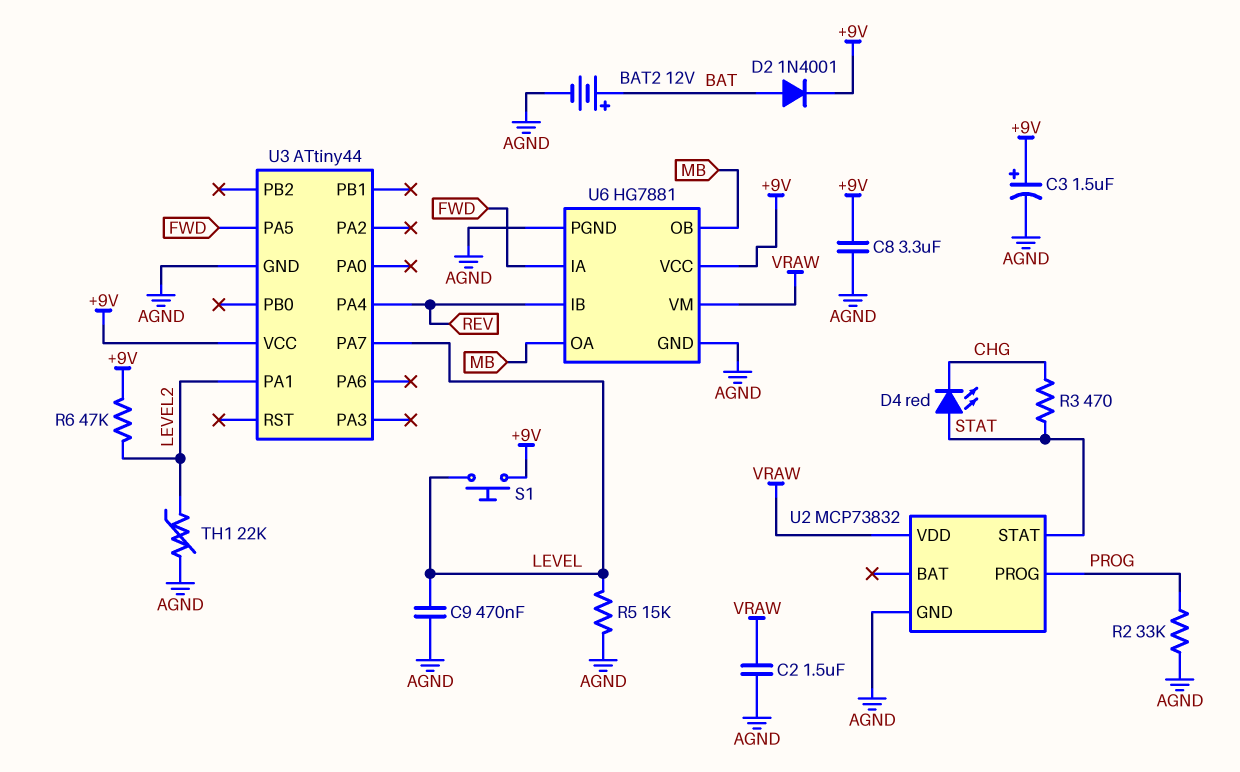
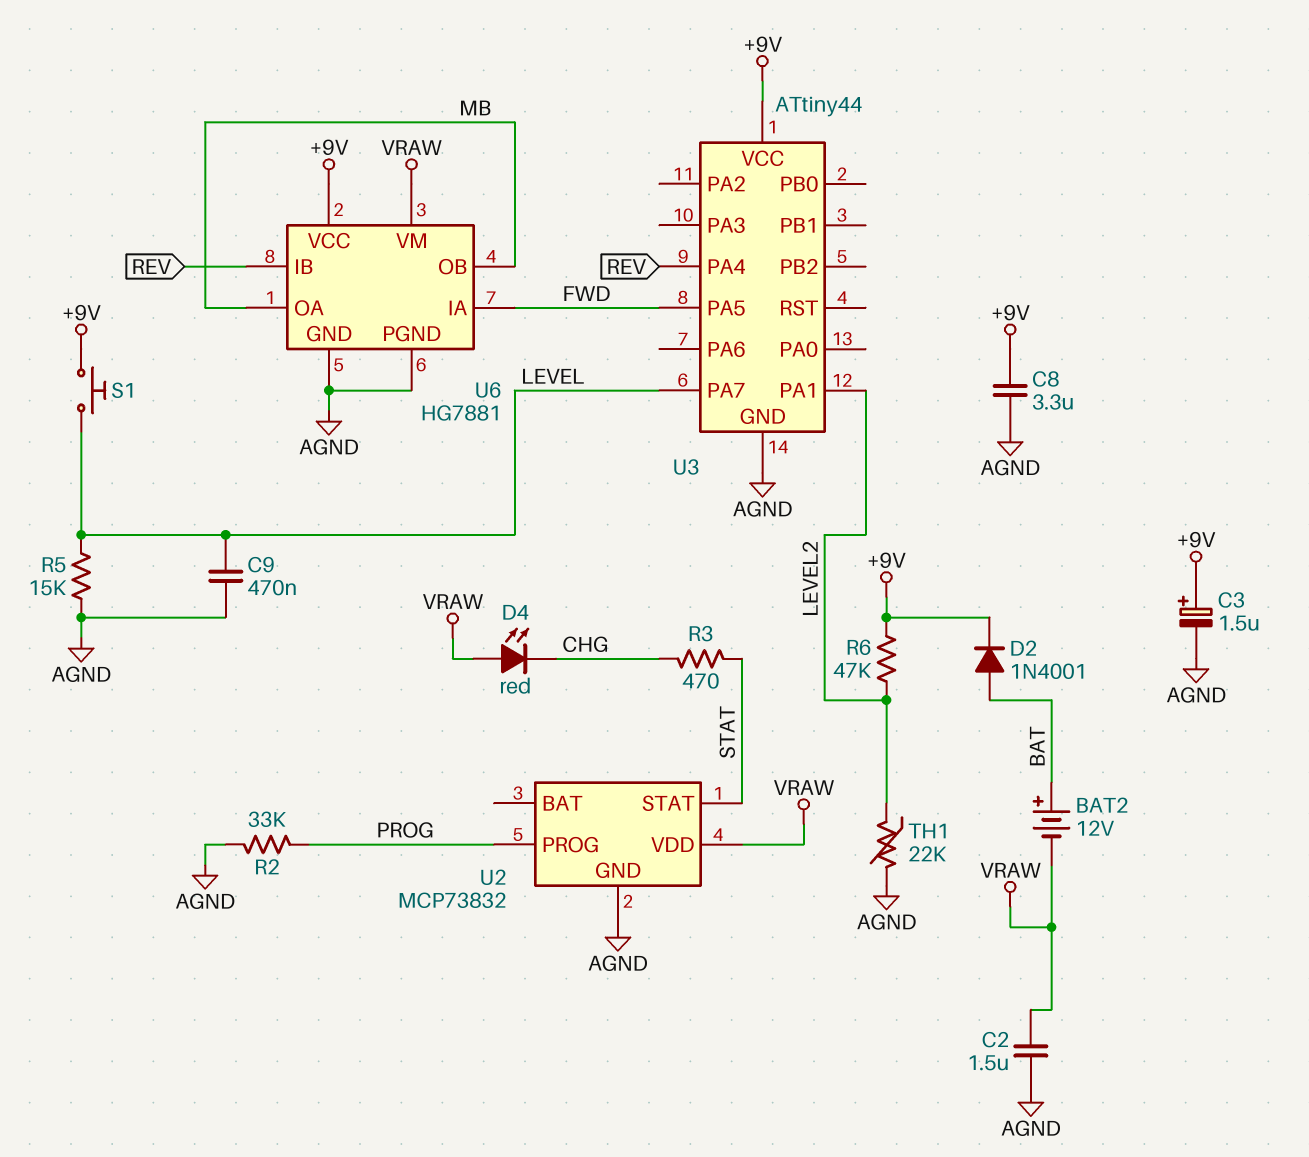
BAT2: 12V (plus BAT, minus AGND) -> 12V (plus BAT, minus VRAW)
D4: LED red (A STAT, K CHG) -> LED red (A VRAW, K CHG)

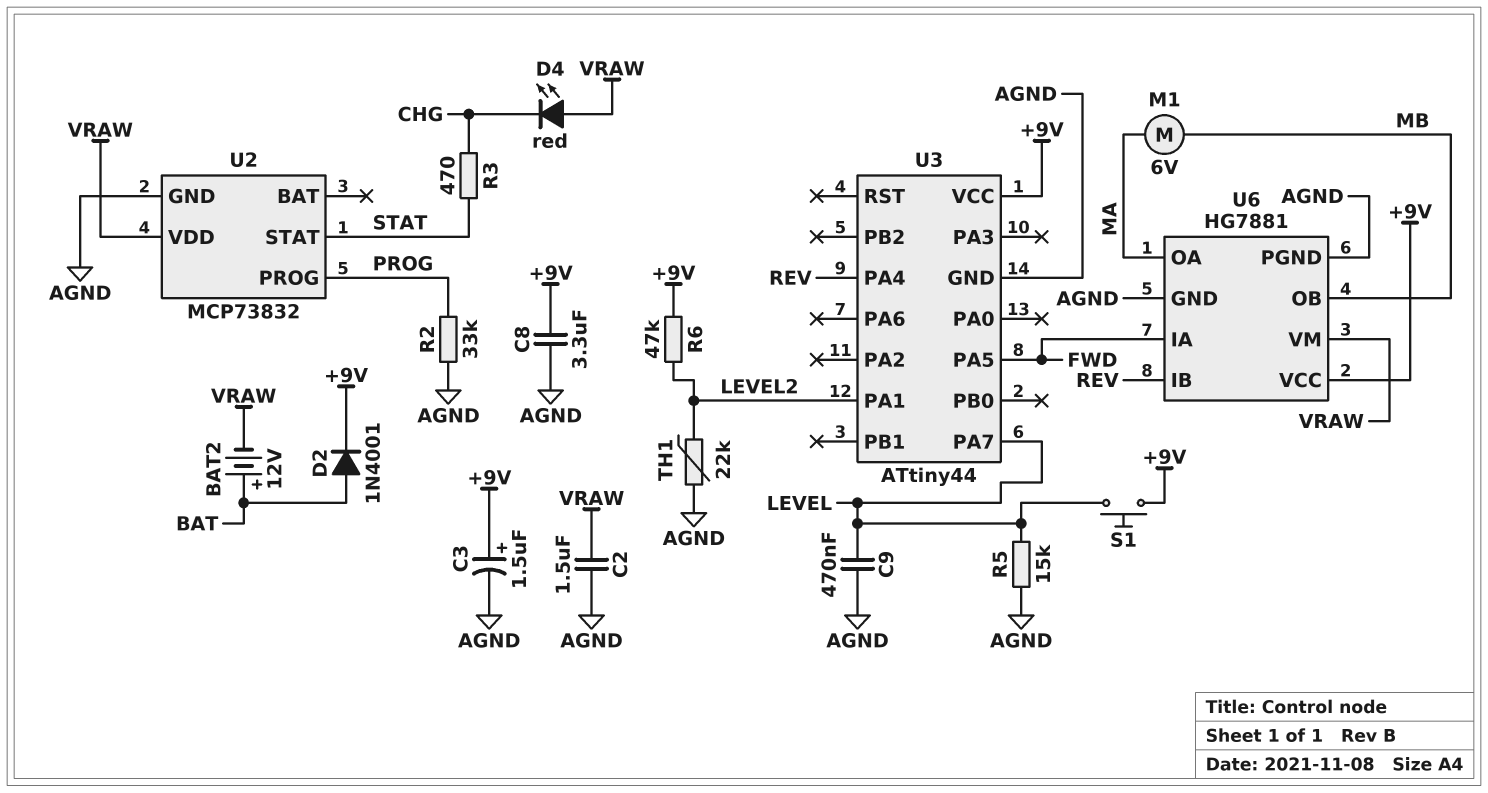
M1: none -> motor 6V (MA, MB)
U6 pin OA: MB -> MA

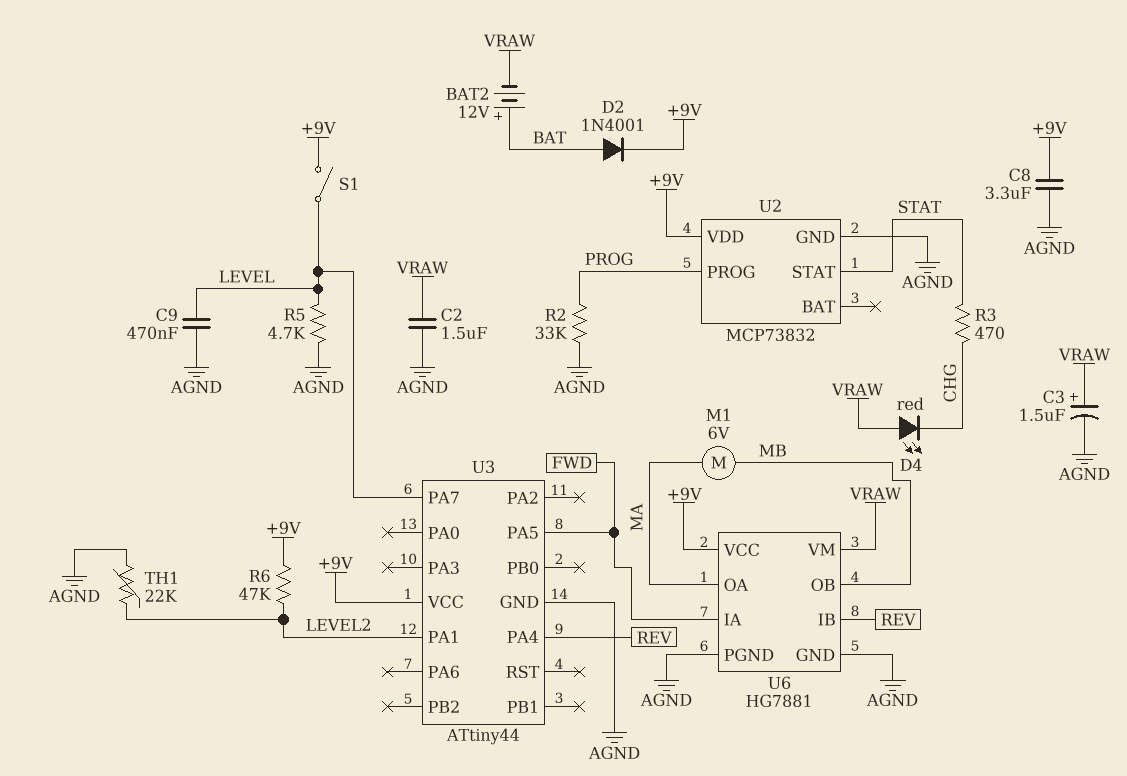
C3: 1.5uF (plus +9V, minus AGND) -> 1.5uF (plus VRAW, minus AGND)
R5: 15k (AGND, LEVEL) -> 4.7k (AGND, LEVEL)
S1: button (+9V, LEVEL) -> switch (+9V, LEVEL)
U2 pin VDD: VRAW -> +9V

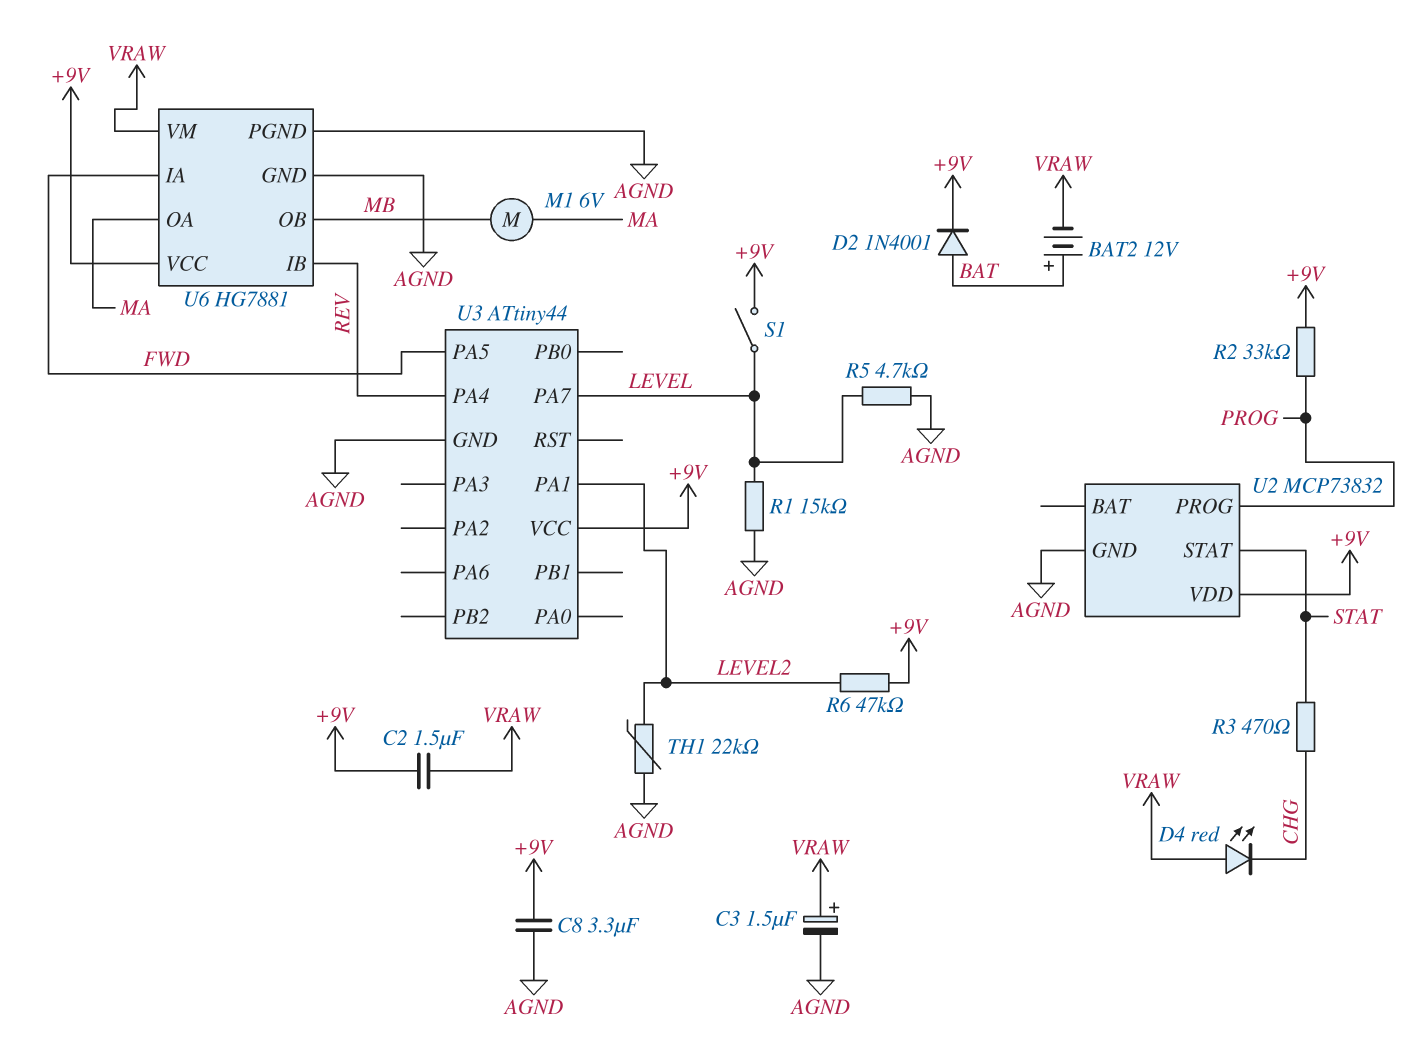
C2: 1.5uF (AGND, VRAW) -> 1.5uF (+9V, VRAW)
C9: 470nF (AGND, LEVEL) -> none
R1: none -> 15k (AGND, LEVEL)
R2: 33k (AGND, PROG) -> 33k (+9V, PROG)

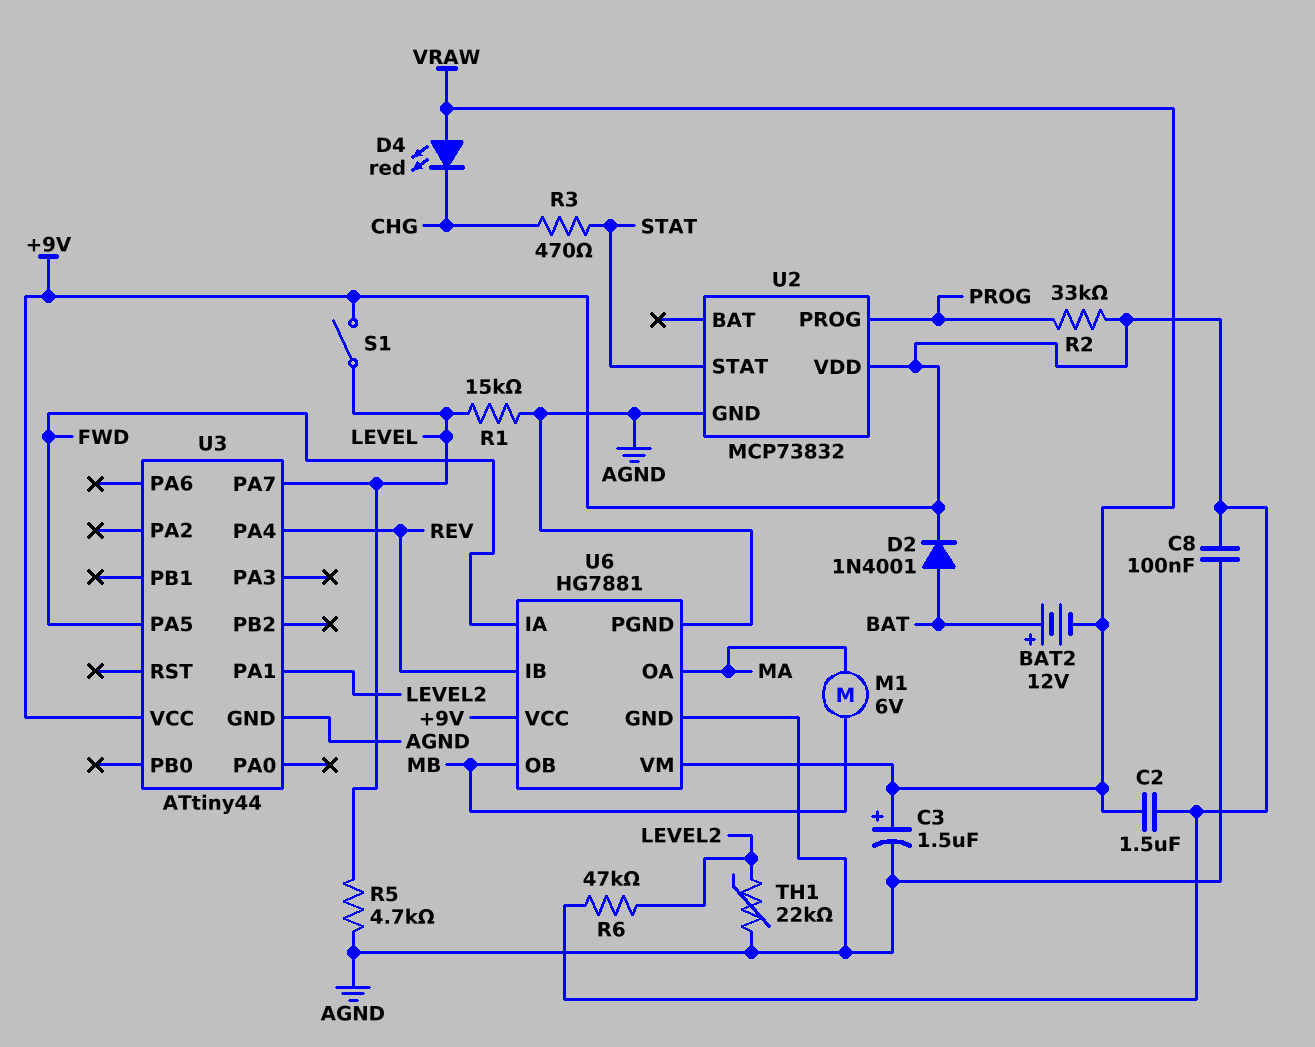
C8: 3.3uF (+9V, AGND) -> 100nF (+9V, AGND)

